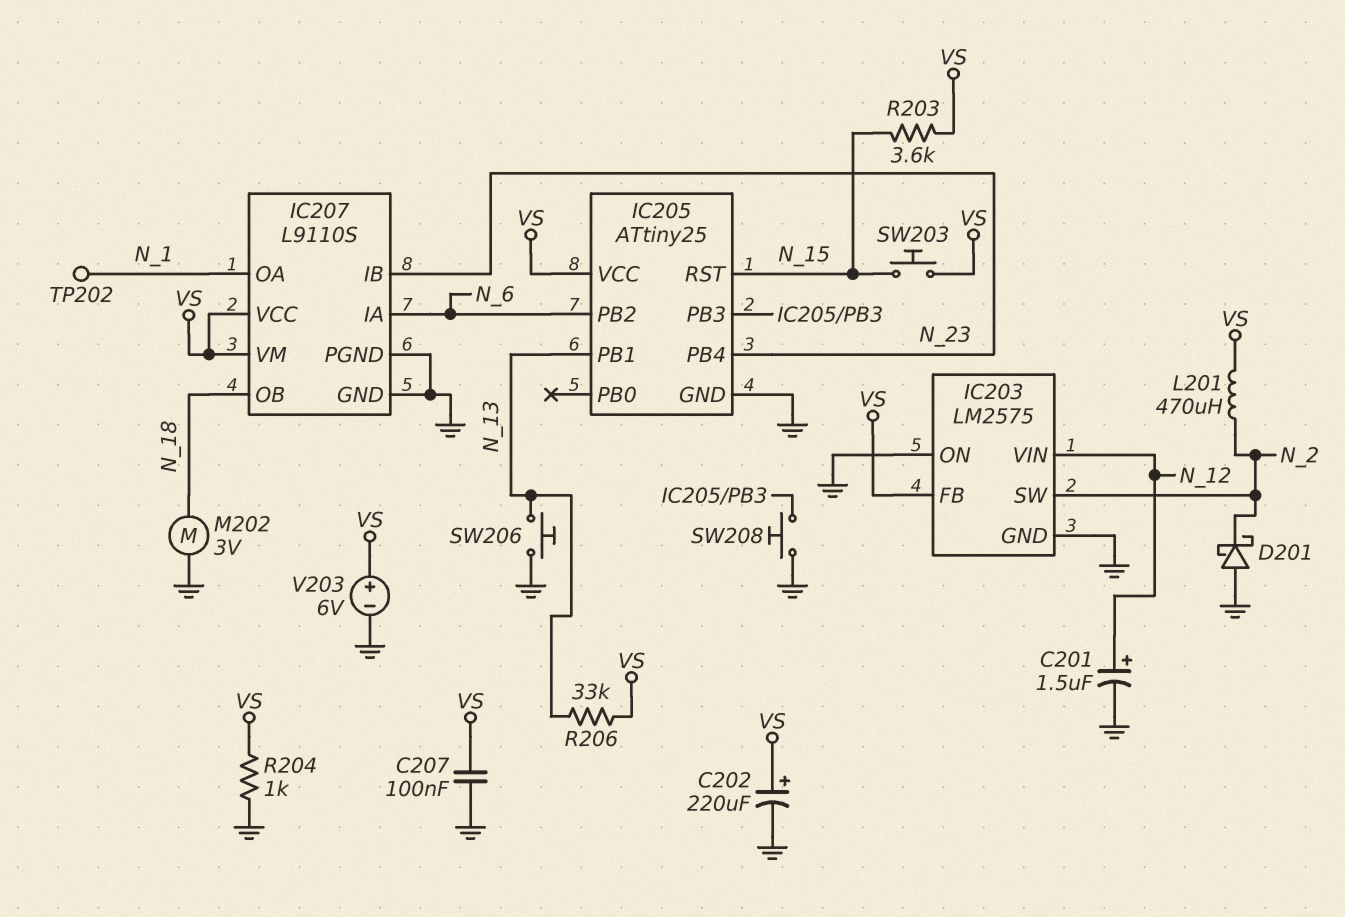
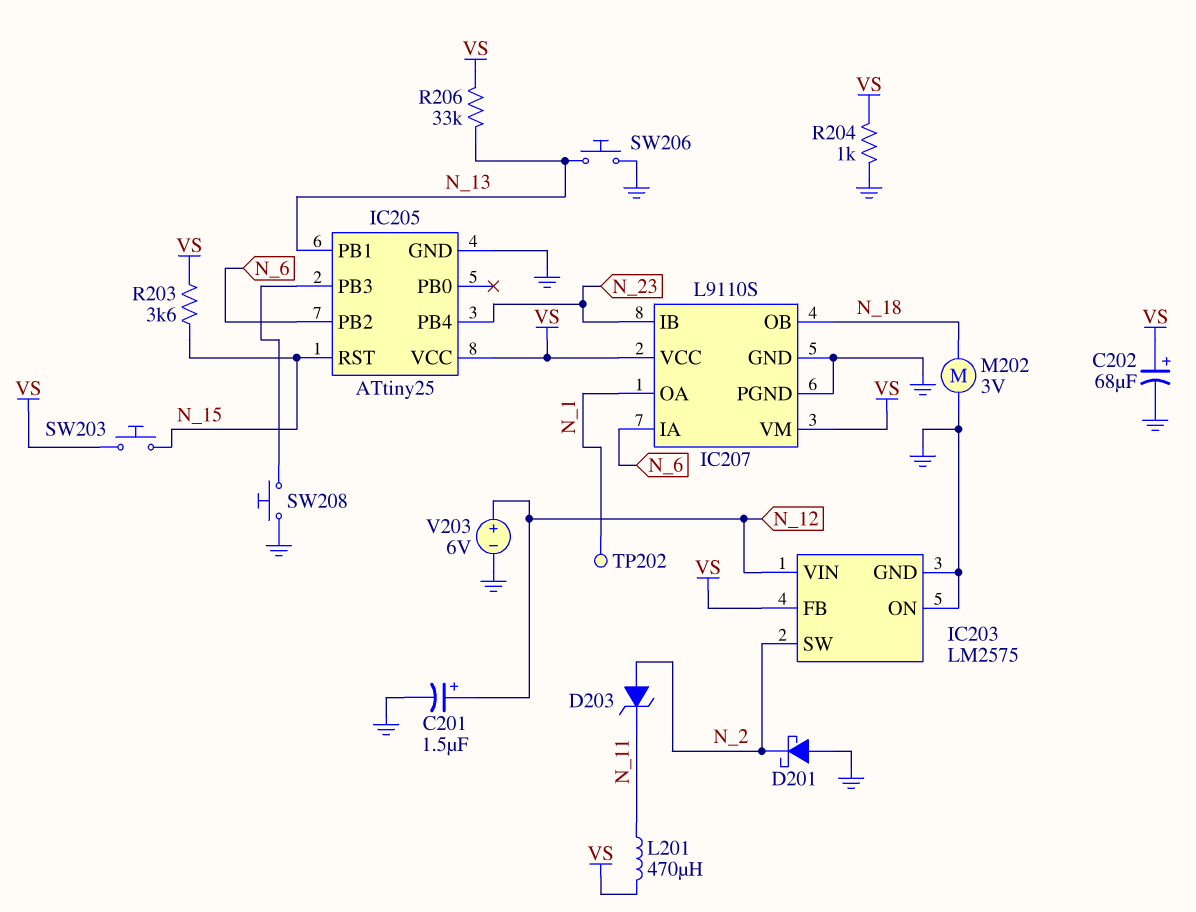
C202: 220uF (plus VS, minus GND) -> 68uF (plus VS, minus GND)
C207: 100nF (GND, VS) -> none
D203: none -> zener (A N_2, K N_11)
L201: 470uH (N_2, VS) -> 470uH (N_11, VS)
V203: 6V (plus VS, minus GND) -> 6V (plus N_12, minus GND)

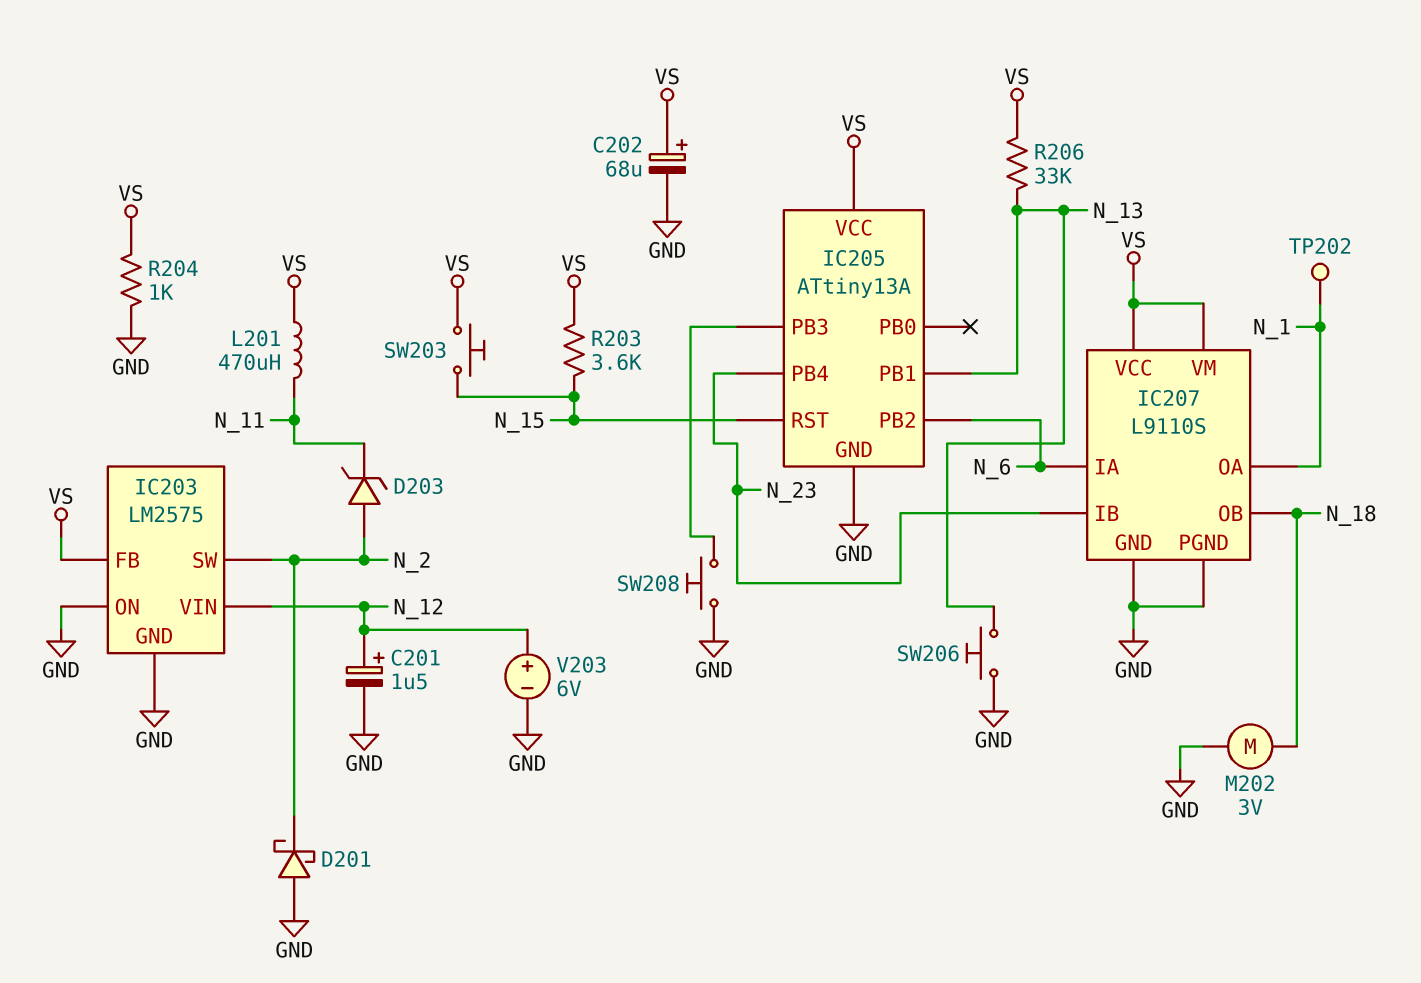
IC205: ATtiny25 -> ATtiny13A

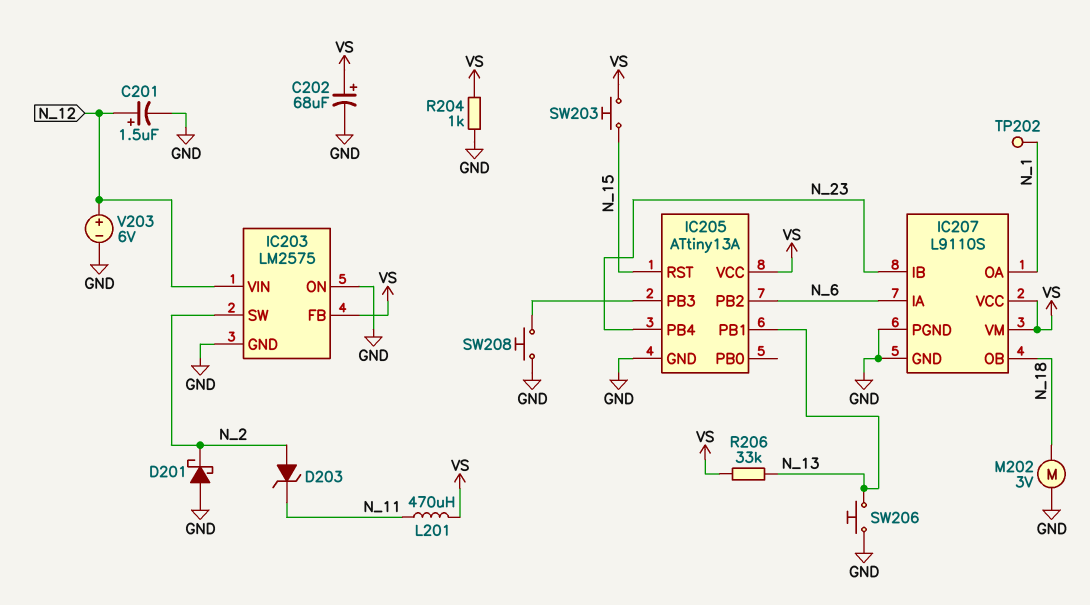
R203: 3.6k (N_15, VS) -> none

